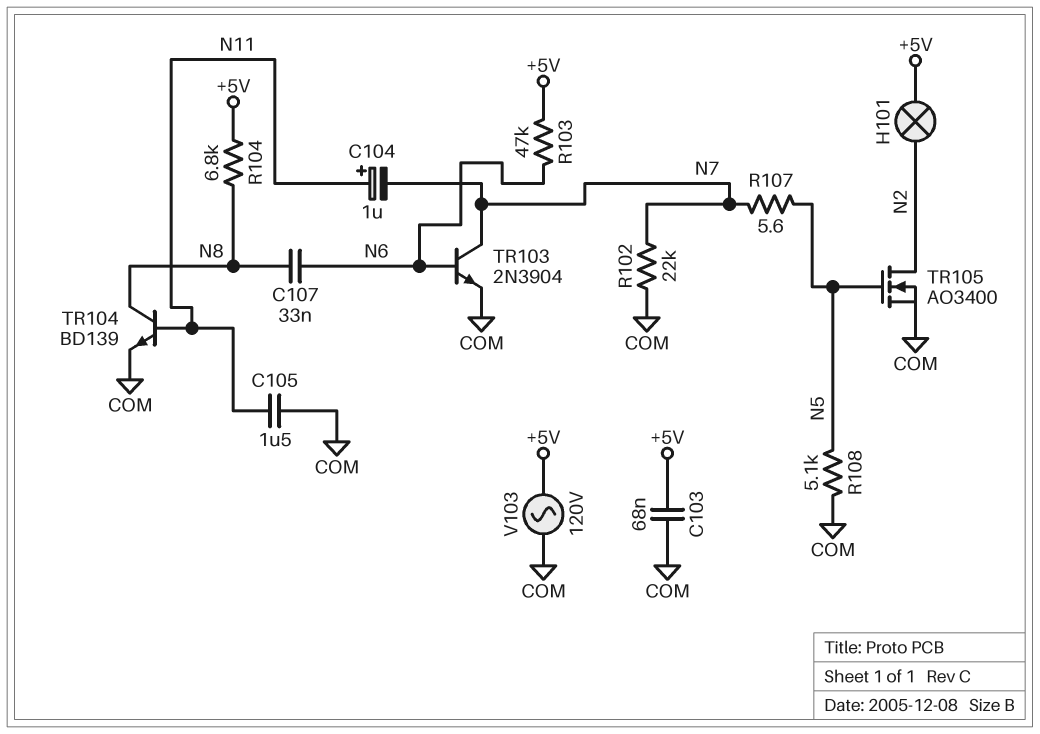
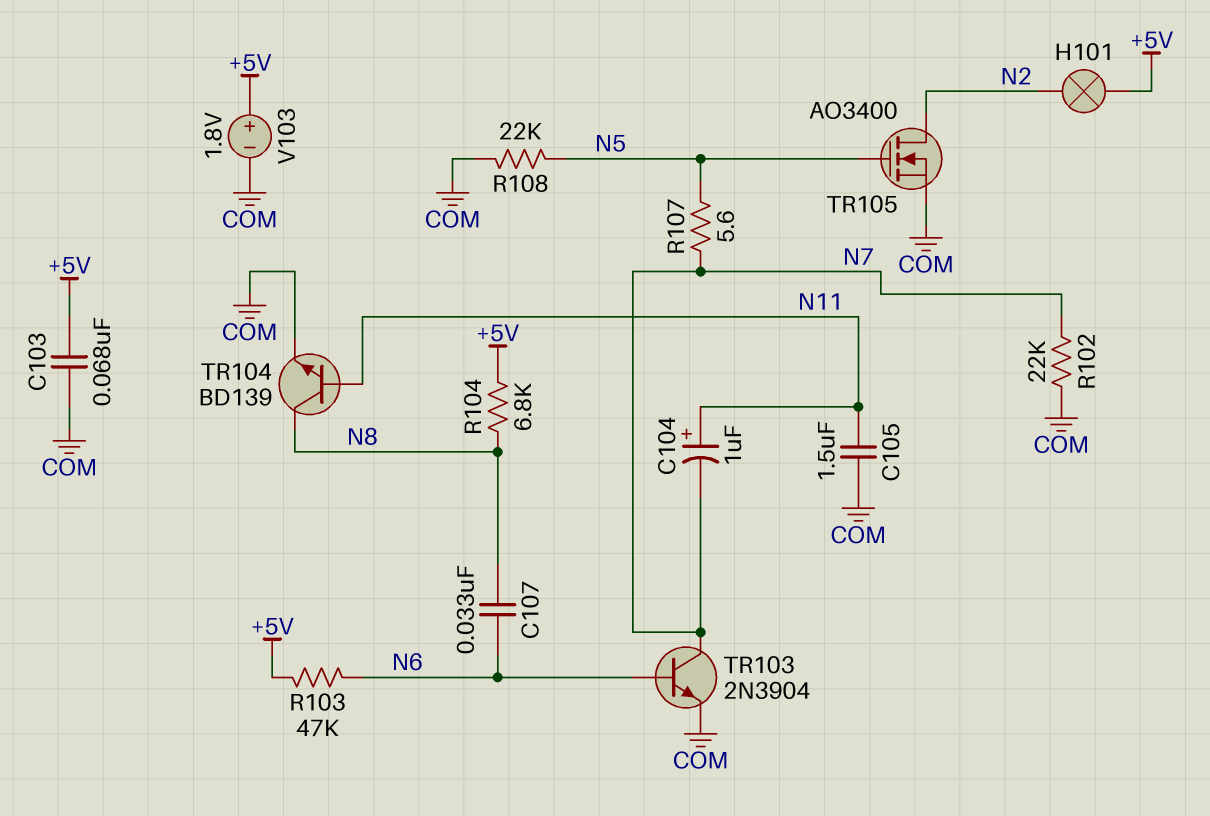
R108: 5.1k (COM, N5) -> 22k (COM, N5)
V103: AC 120V (+5V, COM) -> 1.8V (plus +5V, minus COM)

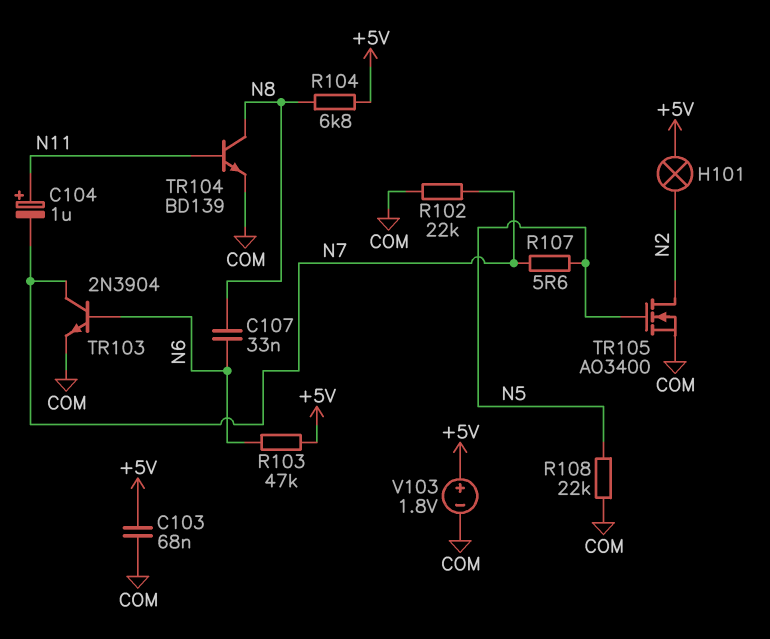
C105: 1.5uF (COM, N11) -> none

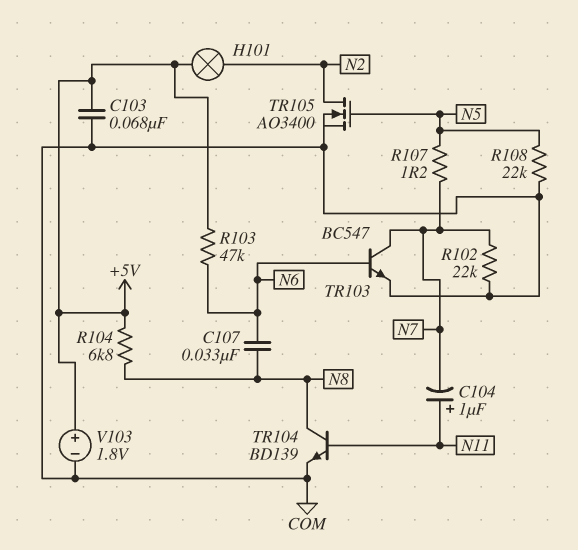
R107: 5.6 (N5, N7) -> 1.2 (N5, N7)
TR103: NPN 2N3904 (B N6, C N7, E COM) -> NPN BC547 (B N6, C N7, E COM)

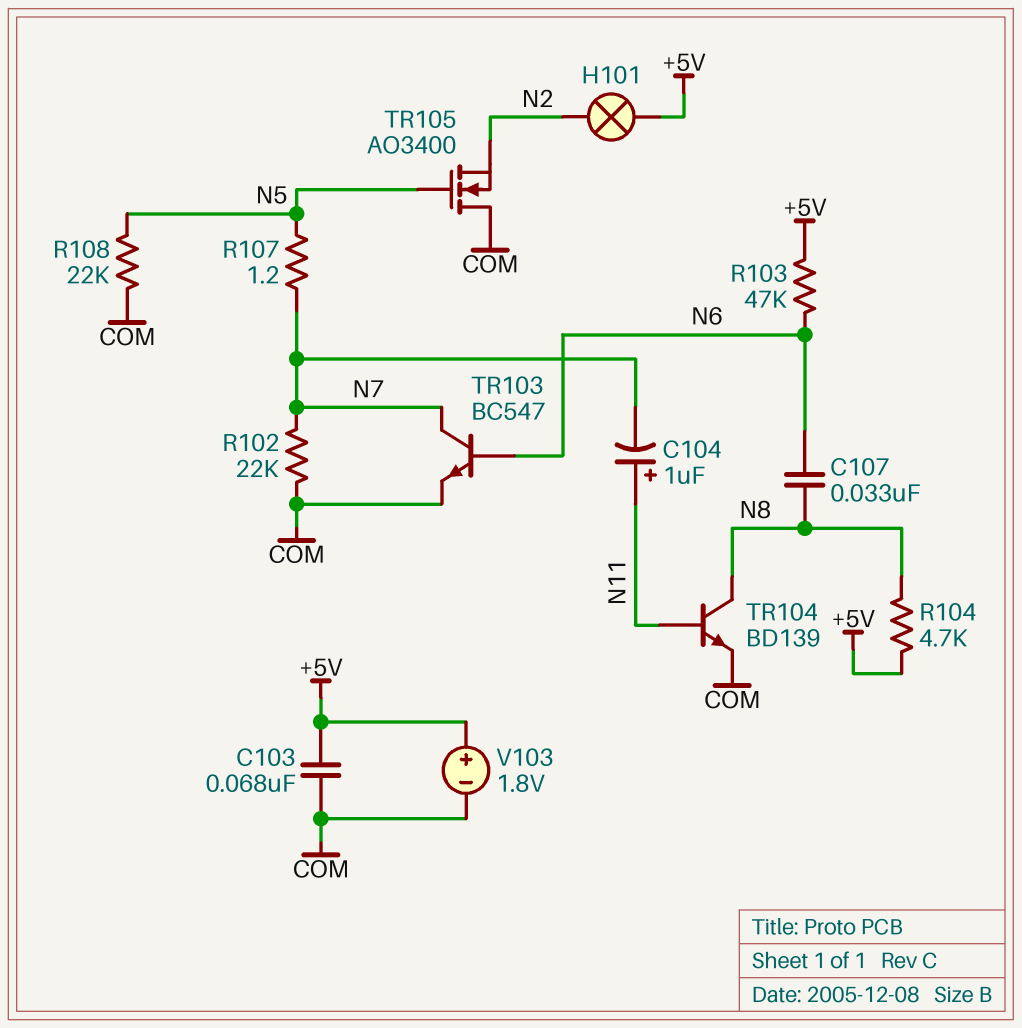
R104: 6.8k (+5V, N8) -> 4.7k (+5V, N8)
TR105: NMOS AO3400 (G N5, D N2, S COM) -> NMOS AO3400 (G N5, D COM, S N2)

